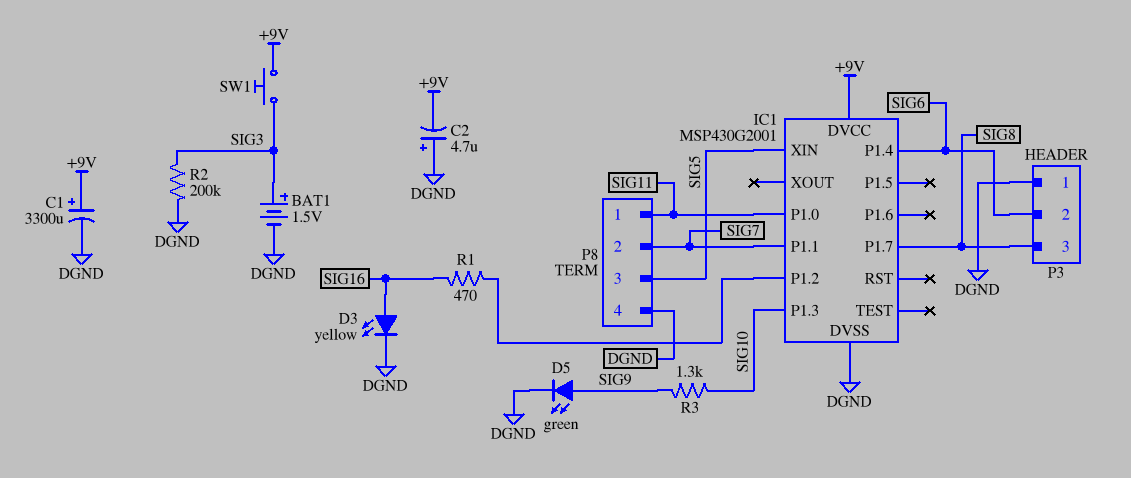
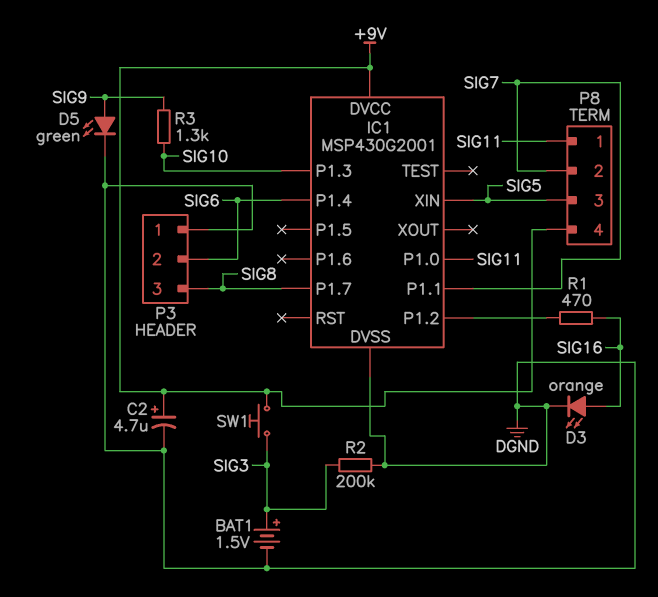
C1: 3300uF (plus +9V, minus DGND) -> none
C2: 4.7uF (plus DGND, minus +9V) -> 4.7uF (plus +9V, minus DGND)
D3: LED yellow (A SIG16, K DGND) -> LED orange (A SIG16, K DGND)
P8 pin 4: DGND -> +9V

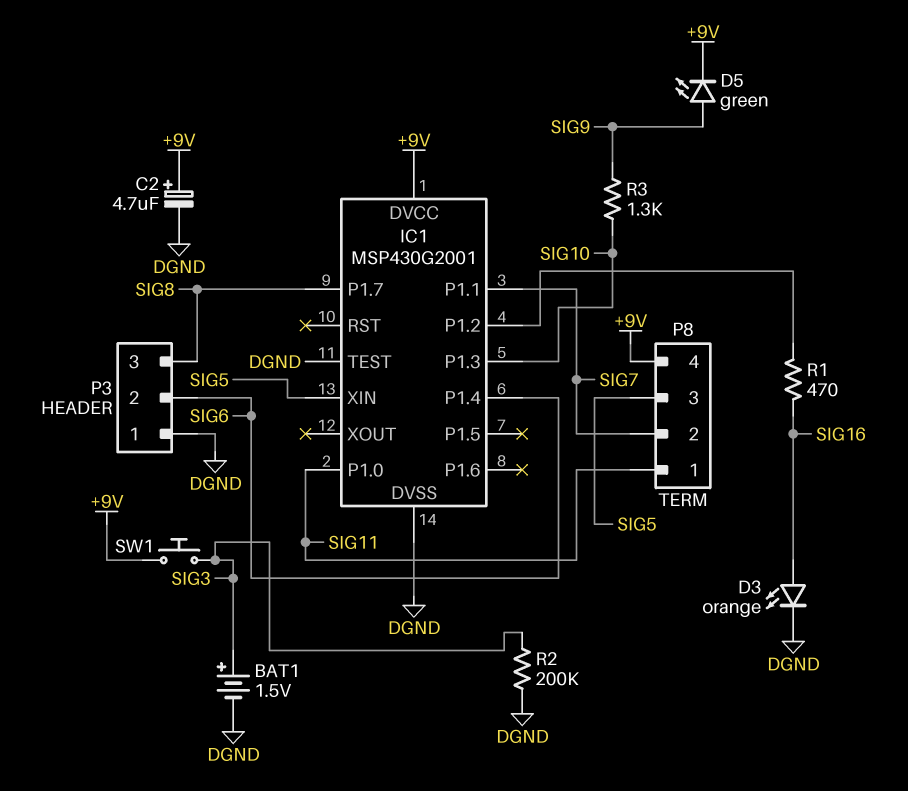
D5: LED green (A SIG9, K DGND) -> LED green (A SIG9, K +9V)
IC1 pin TEST: none -> DGND

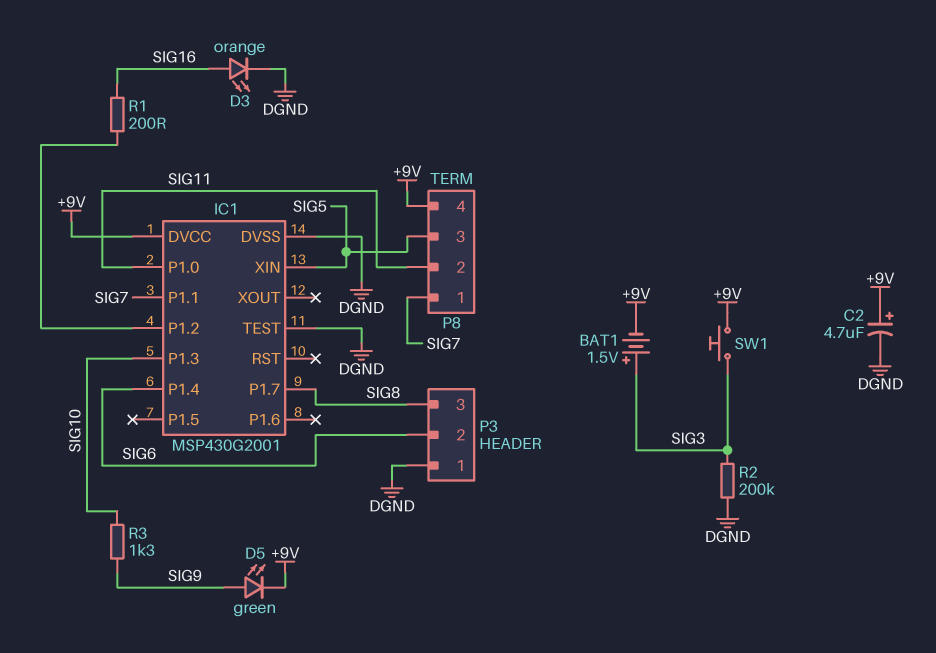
BAT1: 1.5V (plus SIG3, minus DGND) -> 1.5V (plus SIG3, minus +9V)
P8 pin 1: SIG11 -> SIG7
P8 pin 2: SIG7 -> SIG11
R1: 470 (IC1/P1.2, SIG16) -> 200 (IC1/P1.2, SIG16)

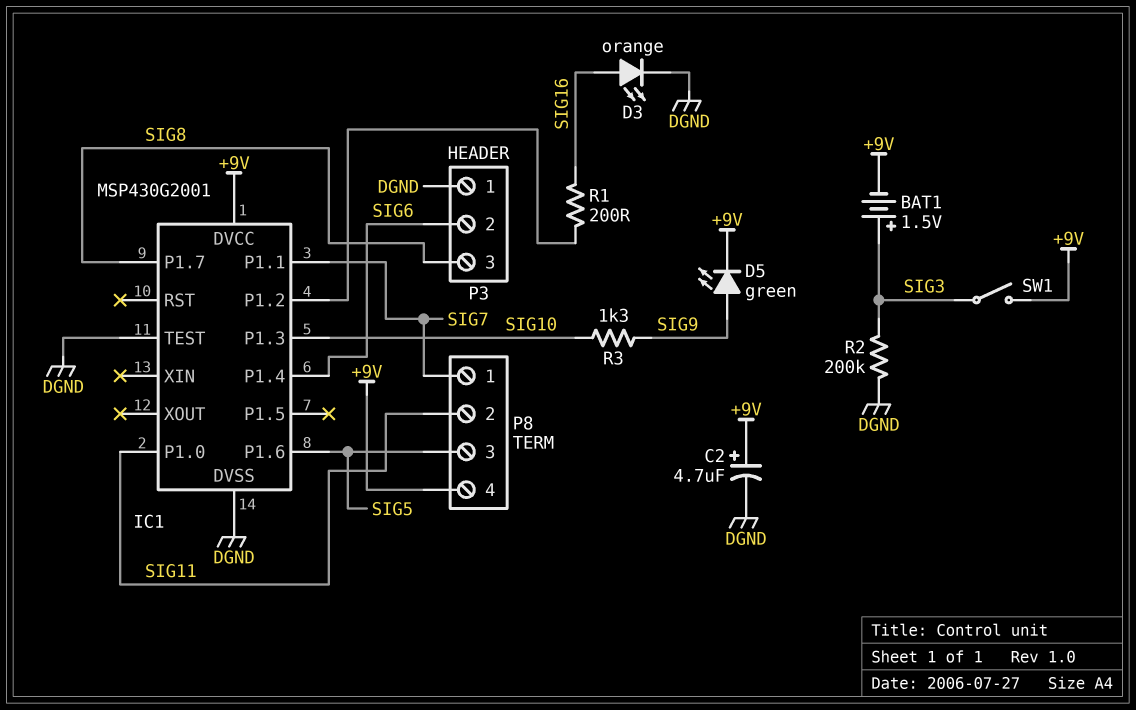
IC1 pin P1.6: none -> SIG5
IC1 pin XIN: SIG5 -> none
SW1: button (+9V, SIG3) -> switch (+9V, SIG3)

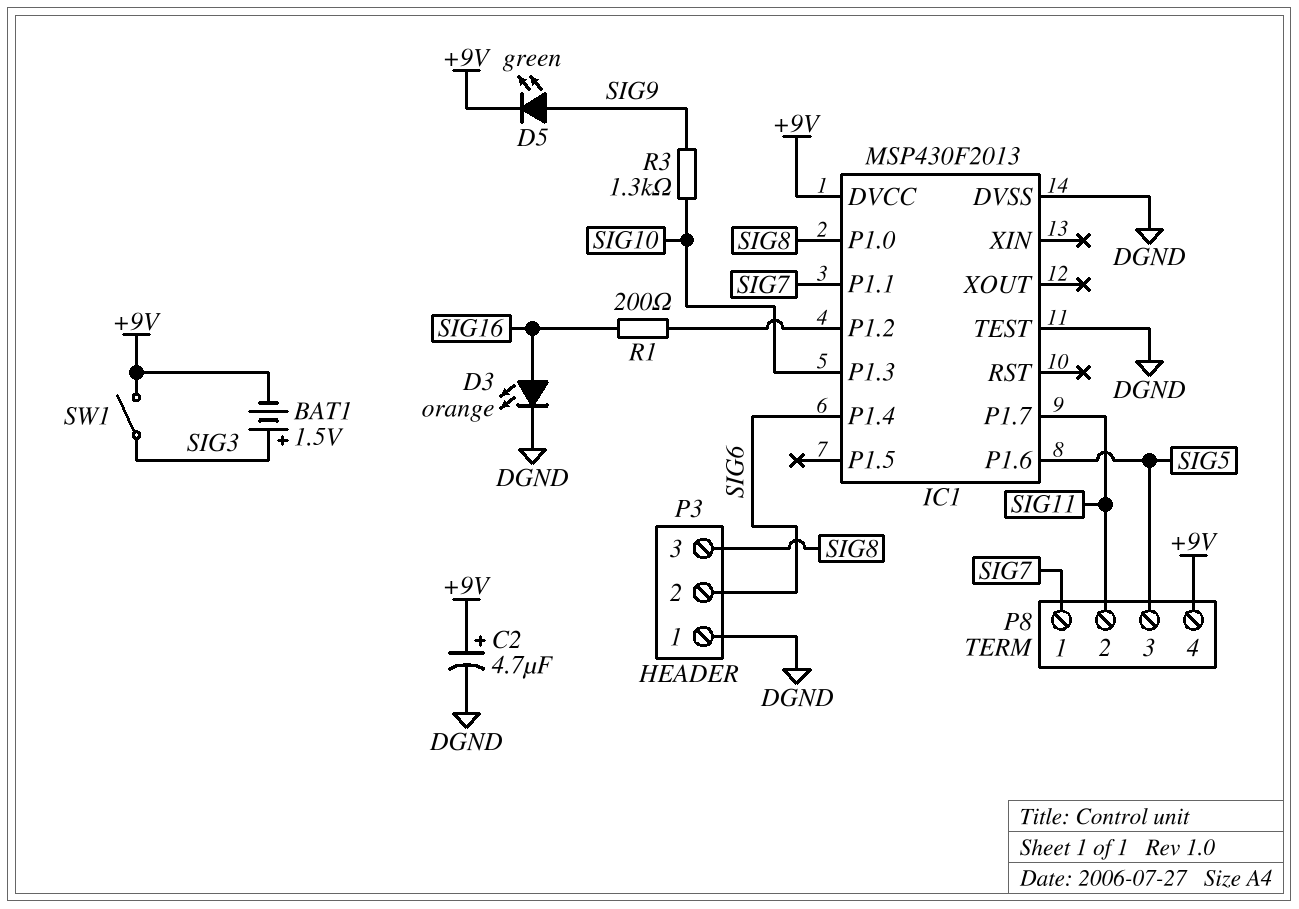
IC1: MSP430G2001 -> MSP430F2013
IC1 pin P1.0: SIG11 -> SIG8
IC1 pin P1.7: SIG8 -> SIG11
R2: 200k (DGND, SIG3) -> none

